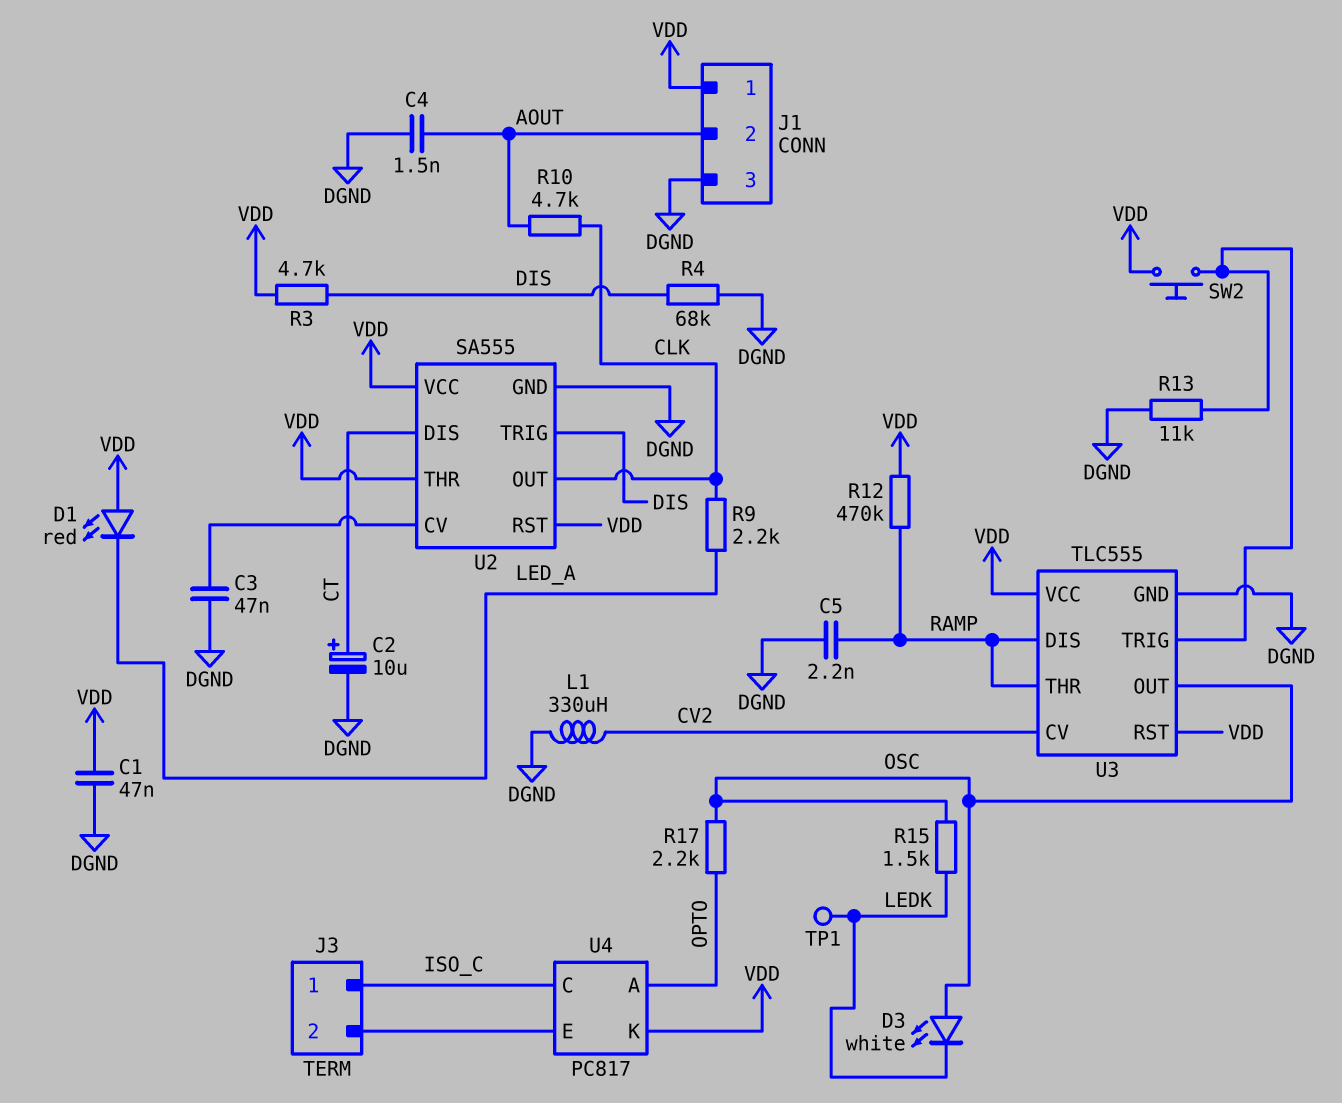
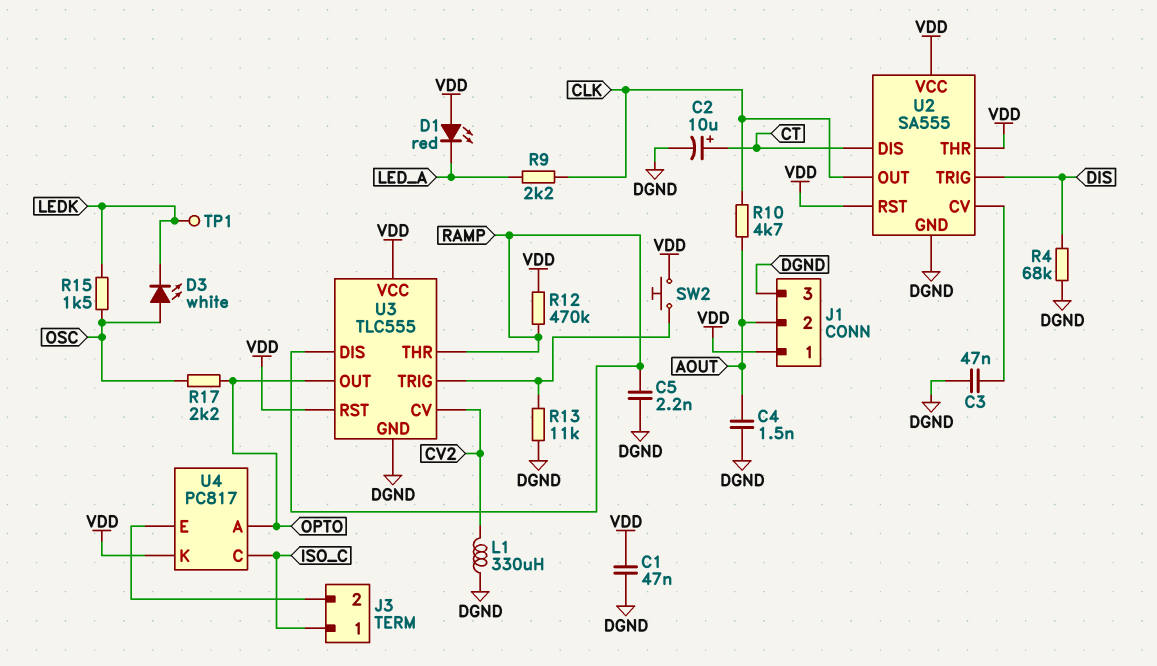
R3: 4.7k (DIS, VDD) -> none
U3 pin OUT: OSC -> OPTO

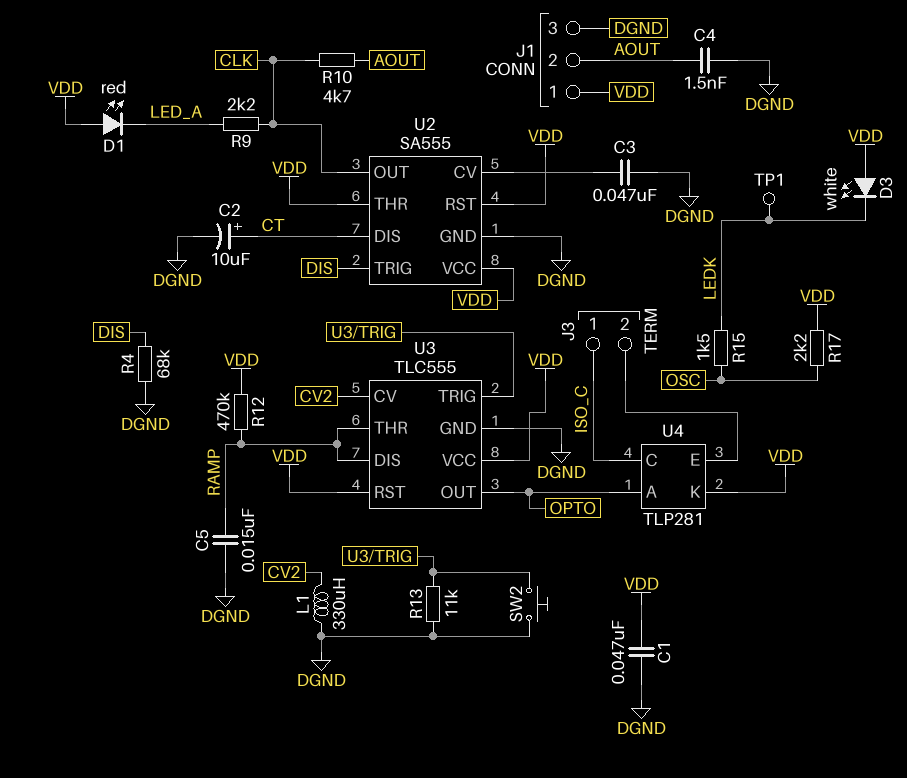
C5: 2.2nF (DGND, RAMP) -> 15nF (DGND, RAMP)
D3: LED white (A OSC, K LEDK) -> LED white (A VDD, K LEDK)
R17: 2.2k (OPTO, OSC) -> 2.2k (OSC, VDD)
SW2: button (U3/TRIG, VDD) -> button (DGND, U3/TRIG)
U4: PC817 -> TLP281

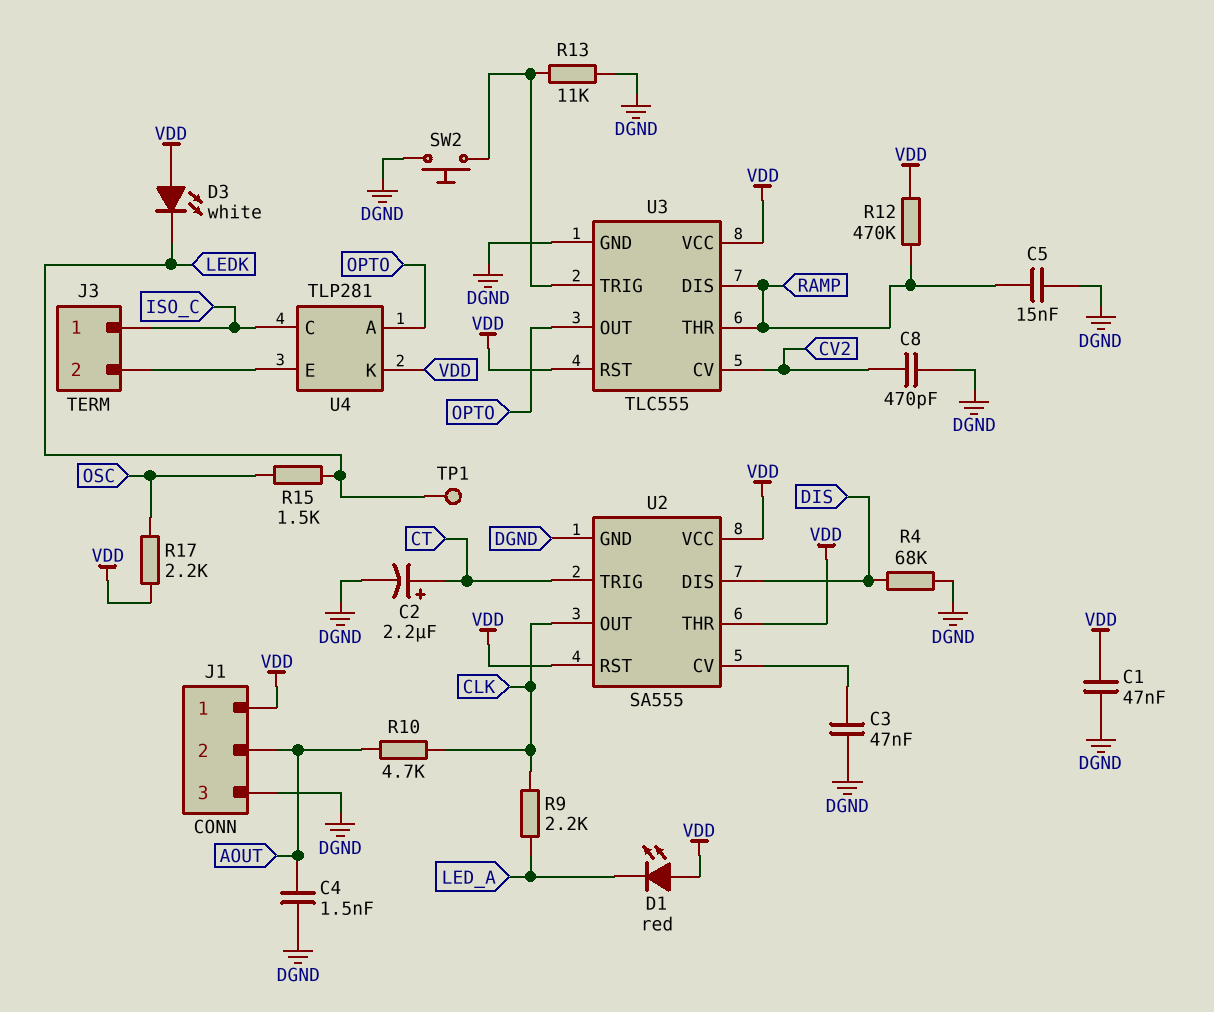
C2: 10uF (plus CT, minus DGND) -> 2.2uF (plus CT, minus DGND)
C8: none -> 470pF (CV2, DGND)
L1: 330uH (CV2, DGND) -> none
U2 pin DIS: CT -> DIS
U2 pin TRIG: DIS -> CT

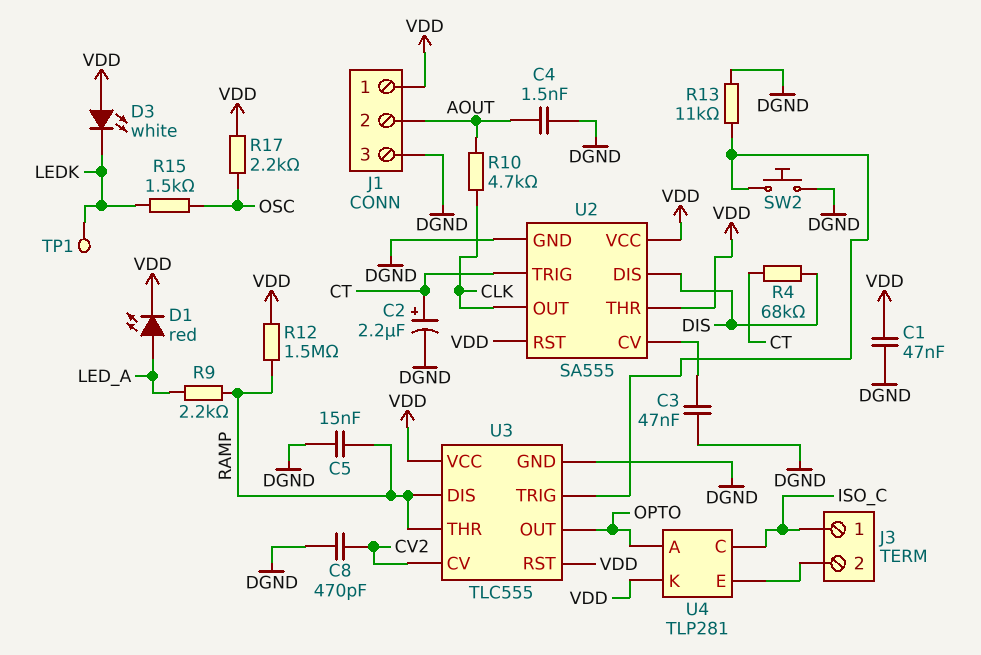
D1: LED red (A VDD, K LED_A) -> LED red (A LED_A, K VDD)
R4: 68k (DGND, DIS) -> 68k (CT, DIS)
R9: 2.2k (CLK, LED_A) -> 2.2k (LED_A, RAMP)
R12: 470k (RAMP, VDD) -> 1.5M (RAMP, VDD)

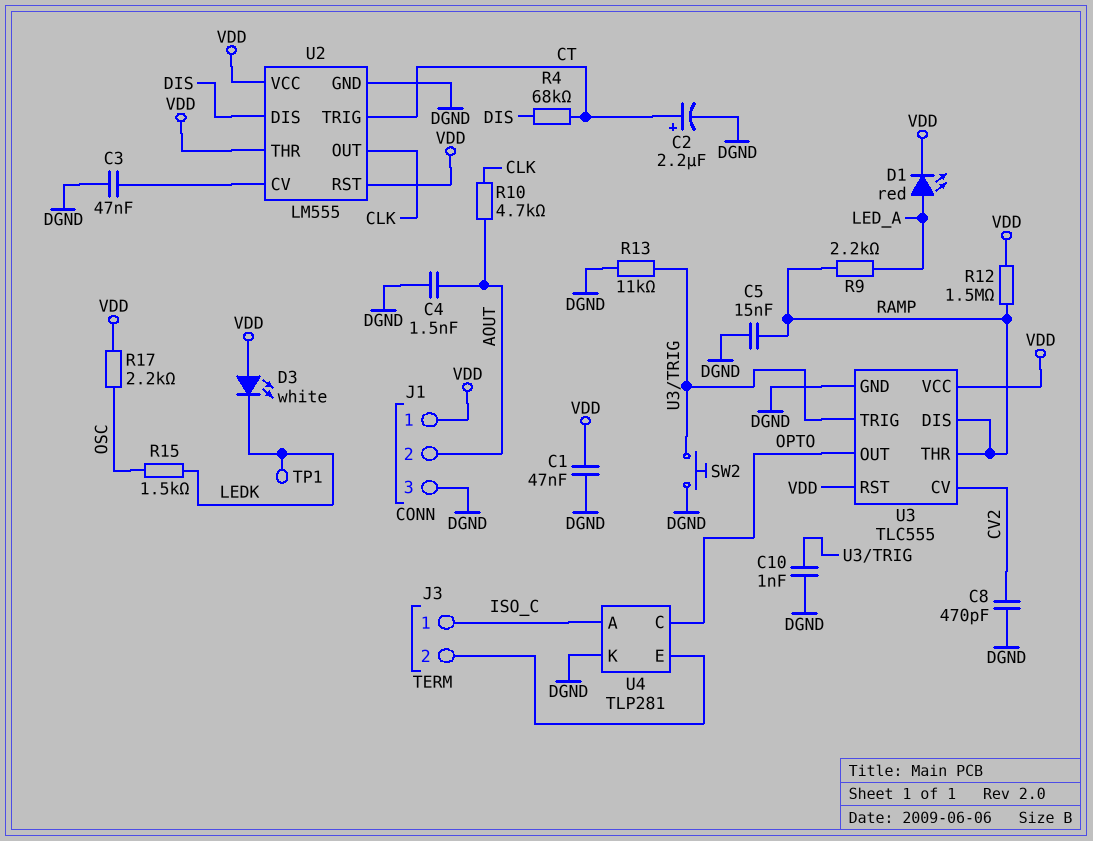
C10: none -> 1nF (DGND, U3/TRIG)
U2: SA555 -> LM555
U4 pin A: OPTO -> ISO_C
U4 pin C: ISO_C -> OPTO
U4 pin K: VDD -> DGND

